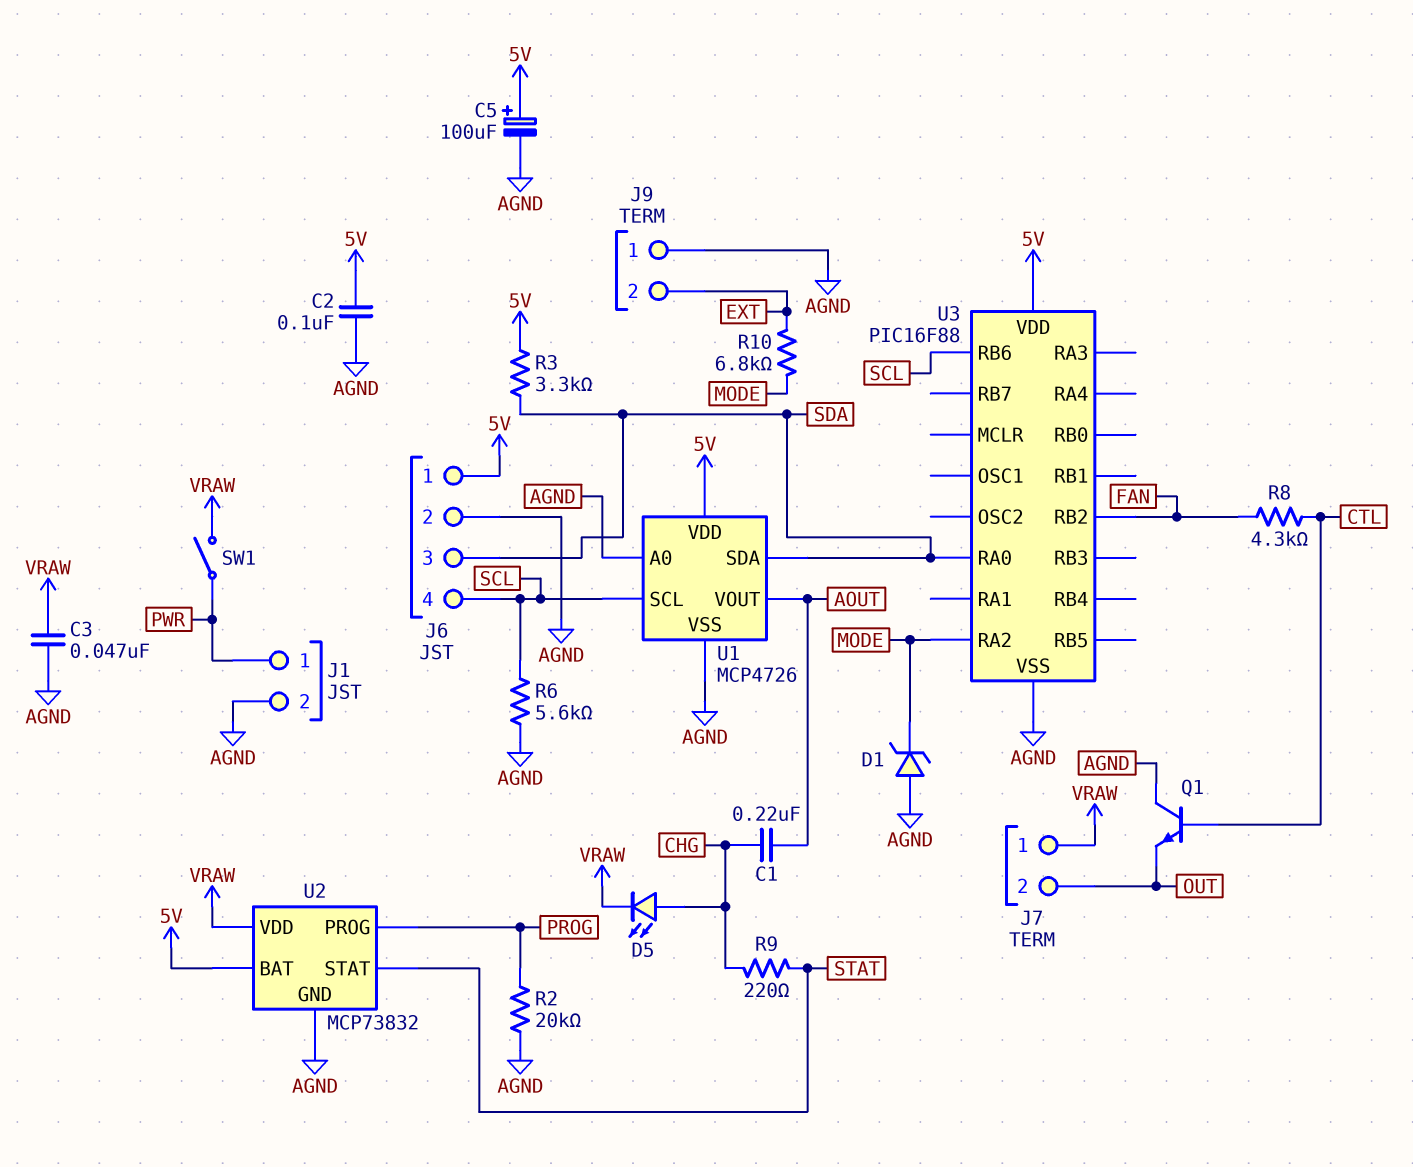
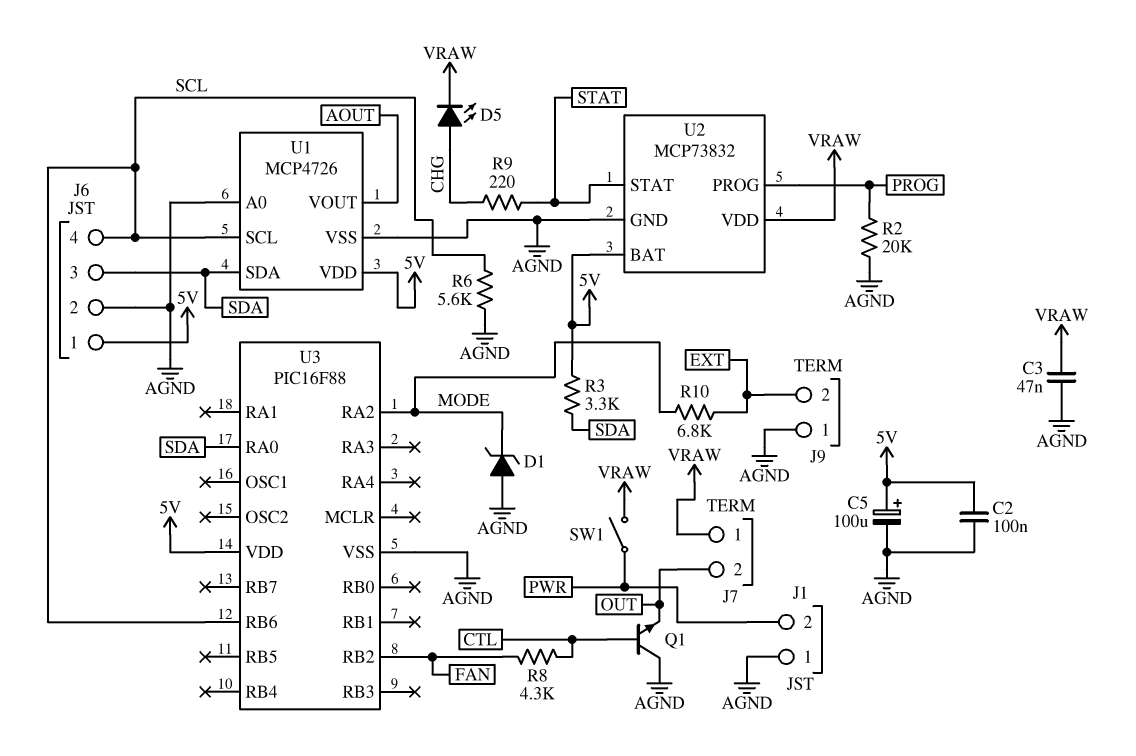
C1: 220nF (AOUT, CHG) -> none
J1 pin 1: PWR -> AGND
J1 pin 2: AGND -> PWR

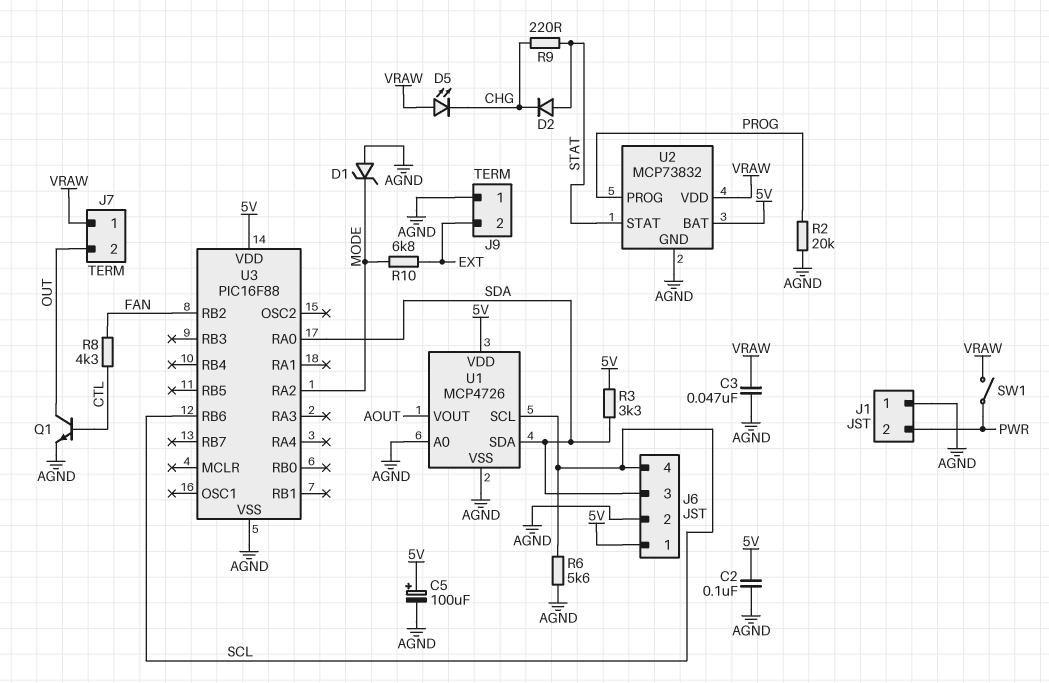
D2: none -> diode (A STAT, K CHG)
D5: LED (A CHG, K VRAW) -> LED (A VRAW, K CHG)
Q1: NPN (B CTL, C AGND, E OUT) -> NPN (B CTL, C OUT, E AGND)

